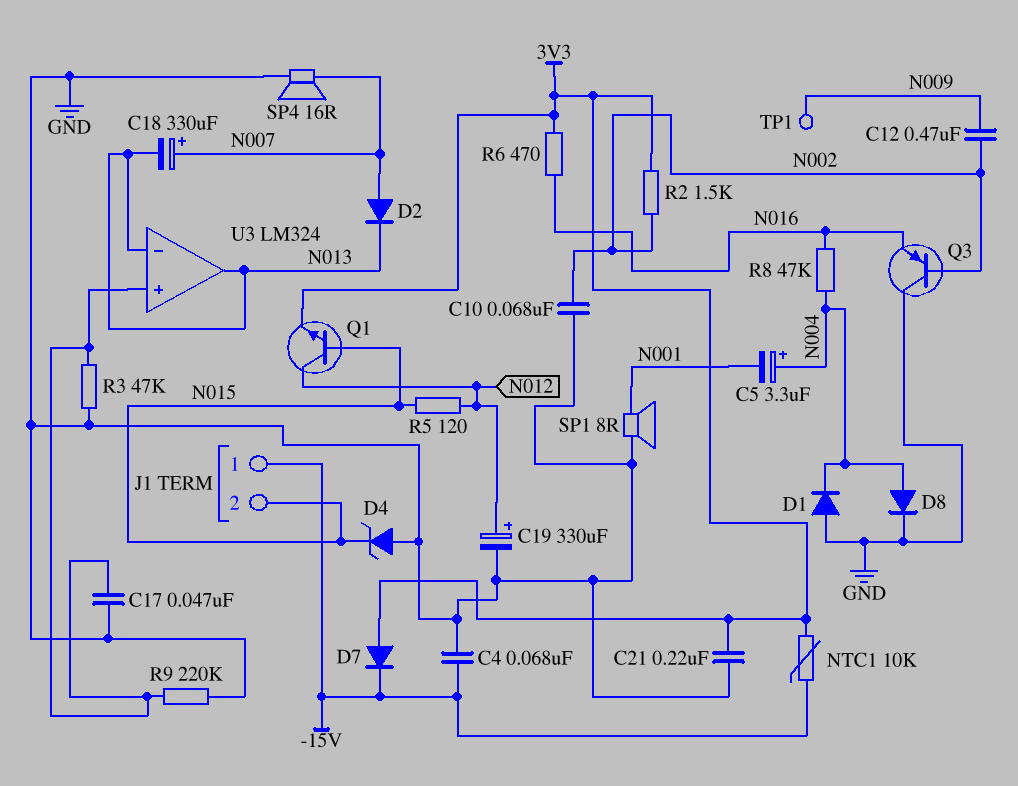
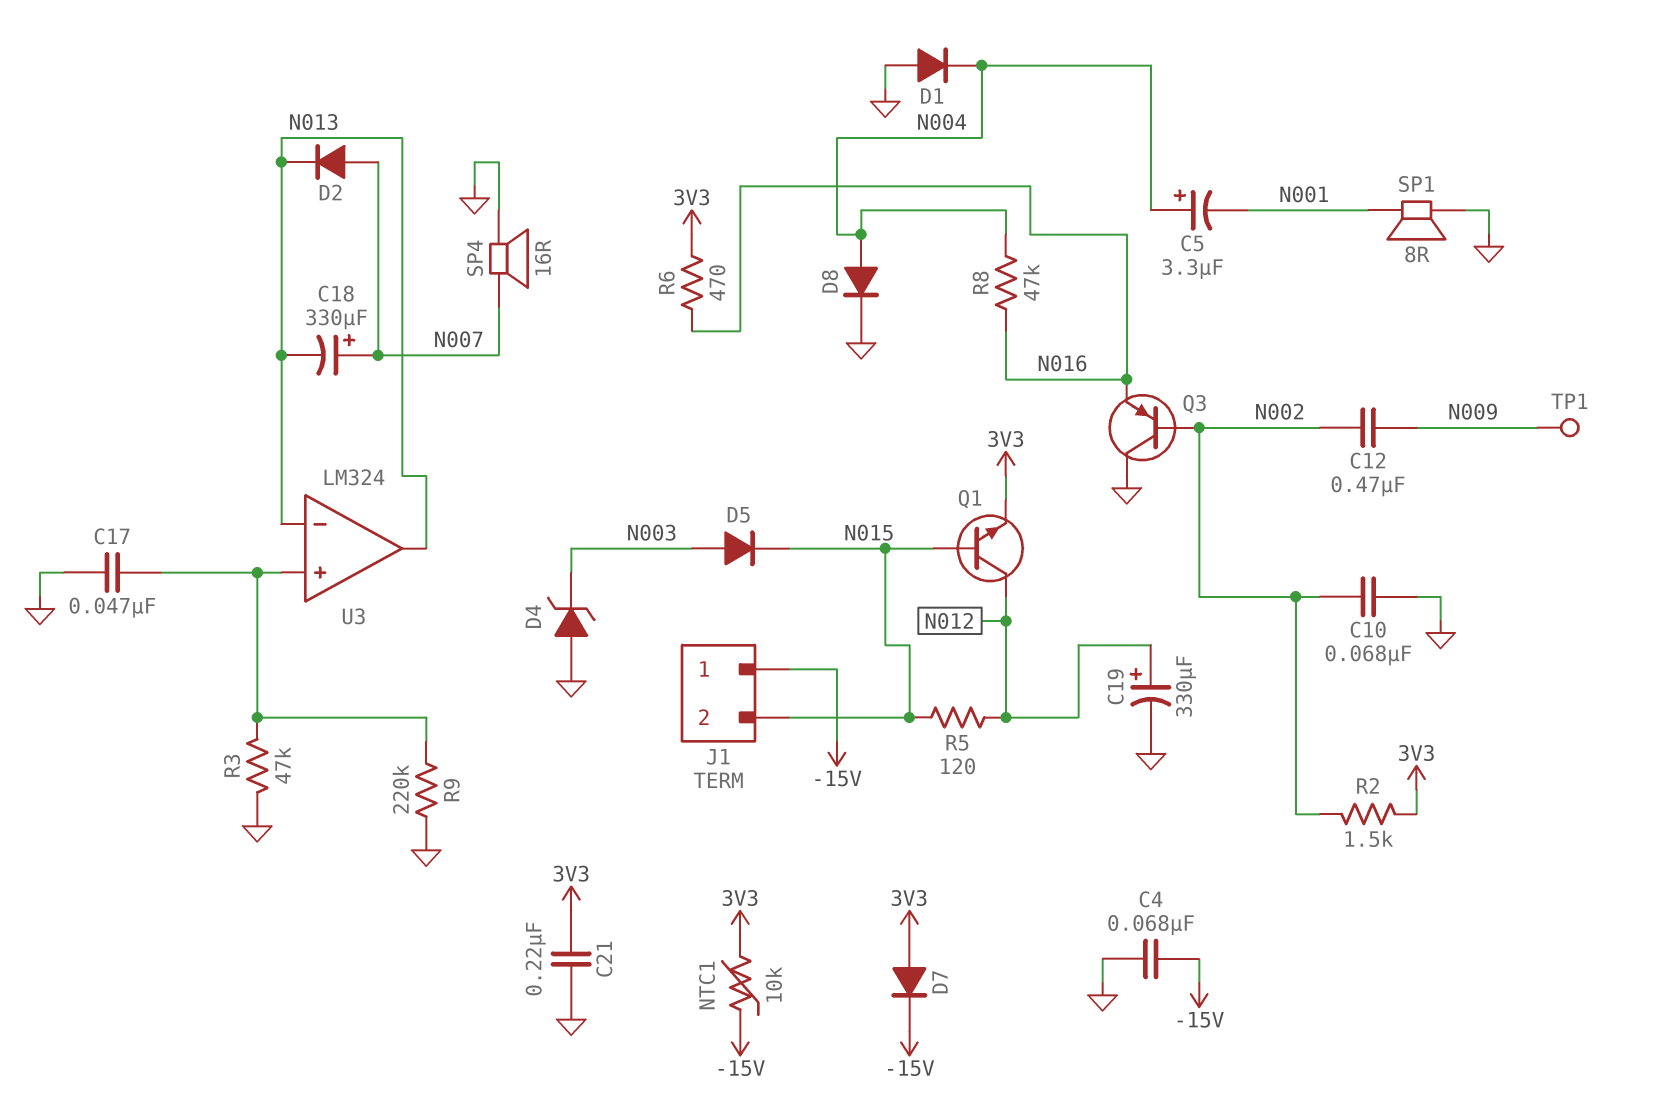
D4: zener (A GND, K N015) -> zener (A GND, K N003)
D5: none -> diode (A N003, K N015)

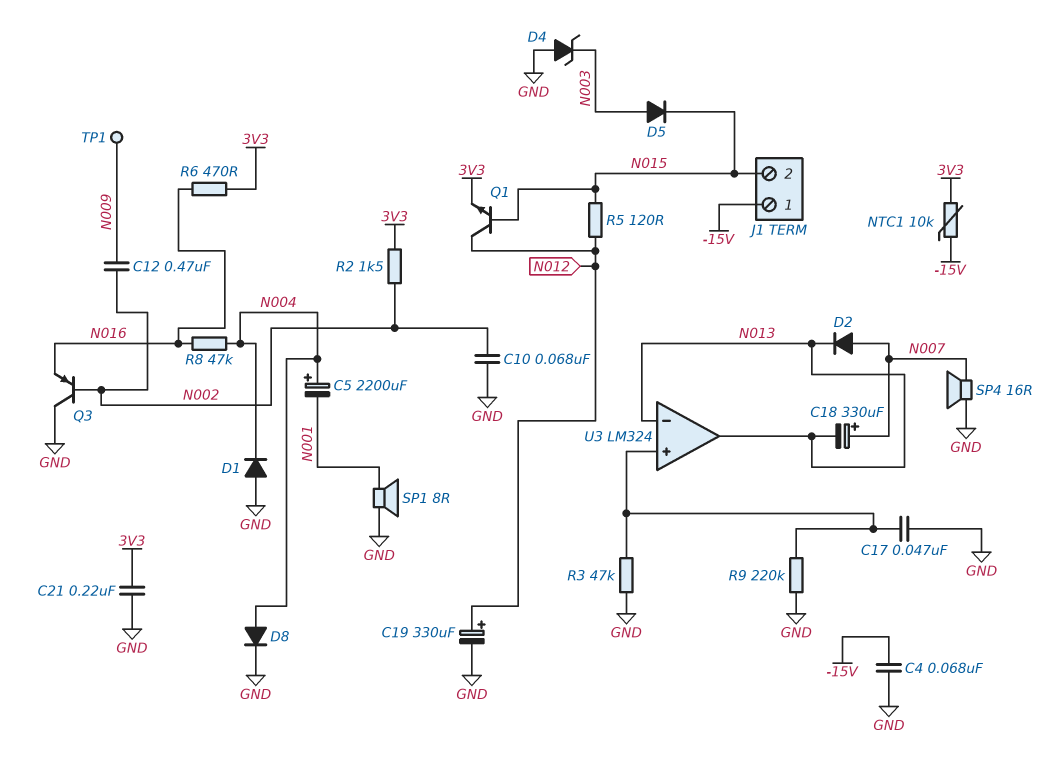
C5: 3.3uF (plus N004, minus N001) -> 2200uF (plus N004, minus N001)
D7: diode (A 3V3, K -15V) -> none

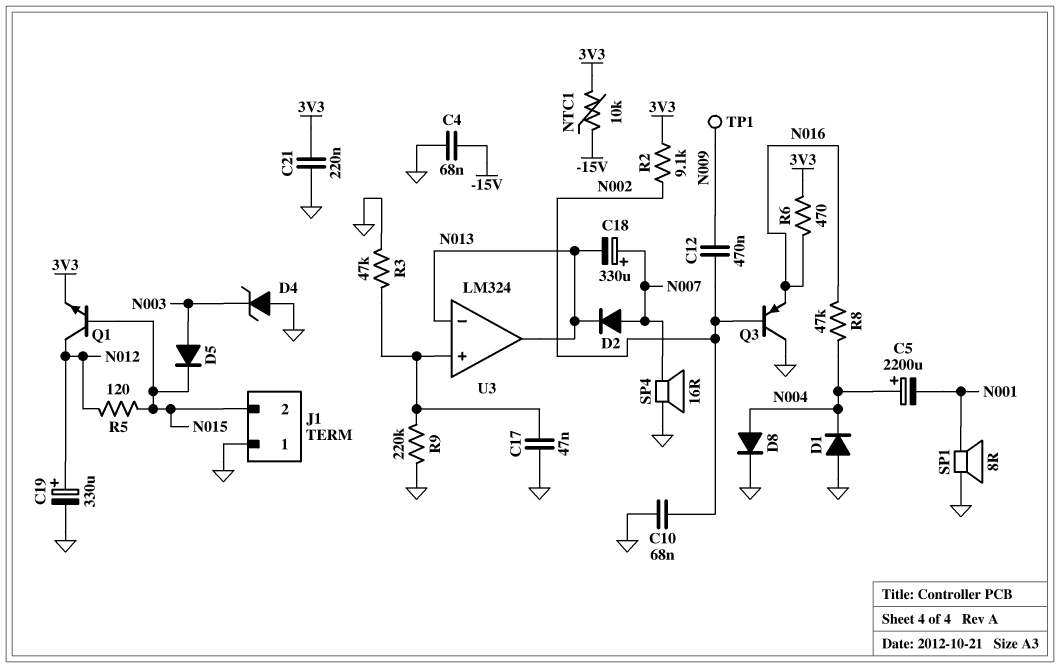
J1 pin 1: -15V -> GND
R2: 1.5k (3V3, N002) -> 9.1k (3V3, N002)

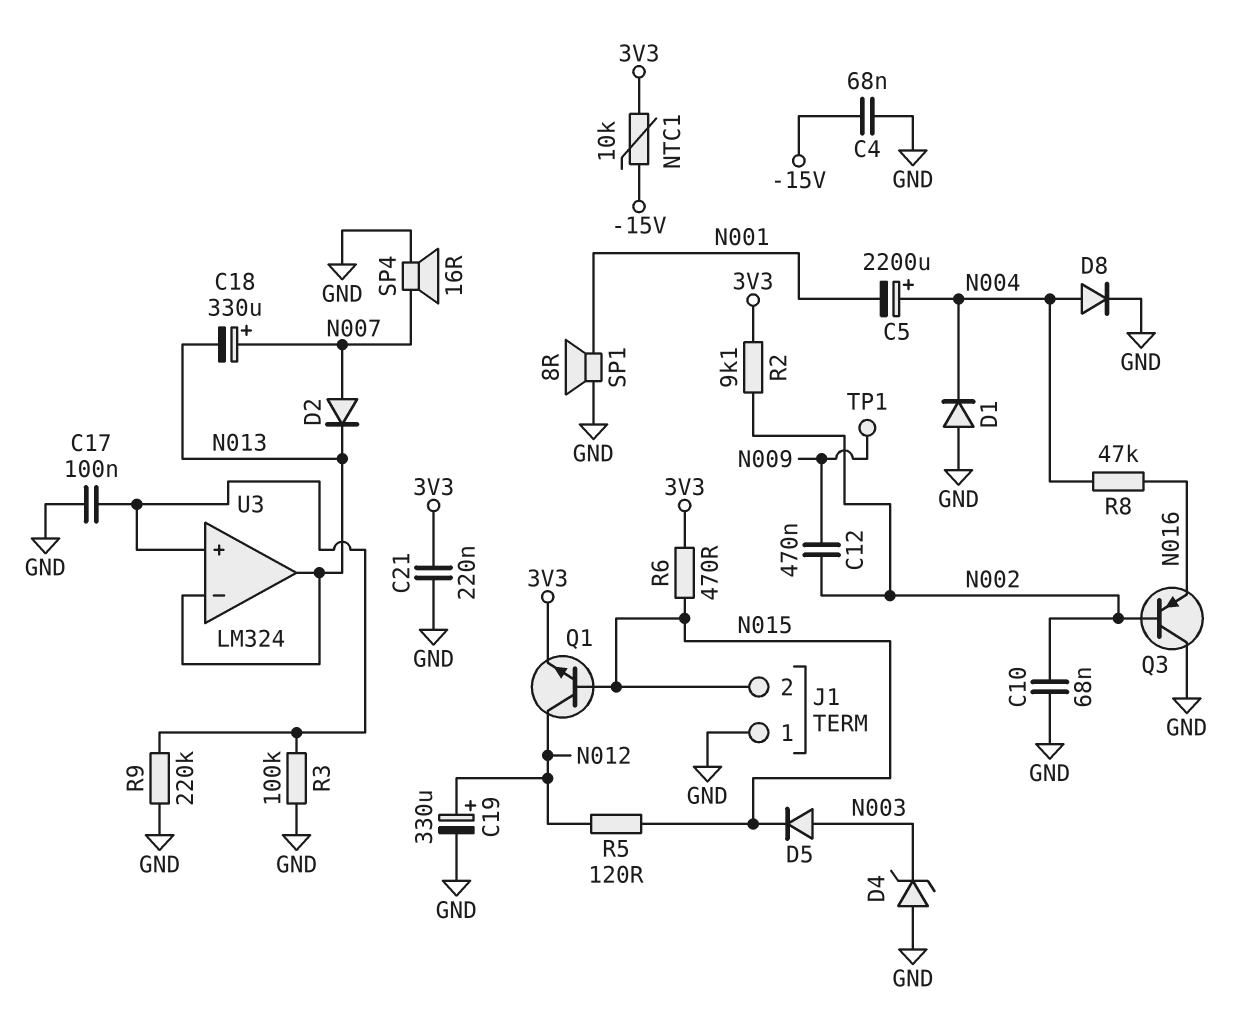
C17: 47nF (GND, U3/in+) -> 100nF (GND, U3/in+)
R3: 47k (GND, U3/in+) -> 100k (GND, U3/in+)
R6: 470 (3V3, N016) -> 470 (3V3, N015)

